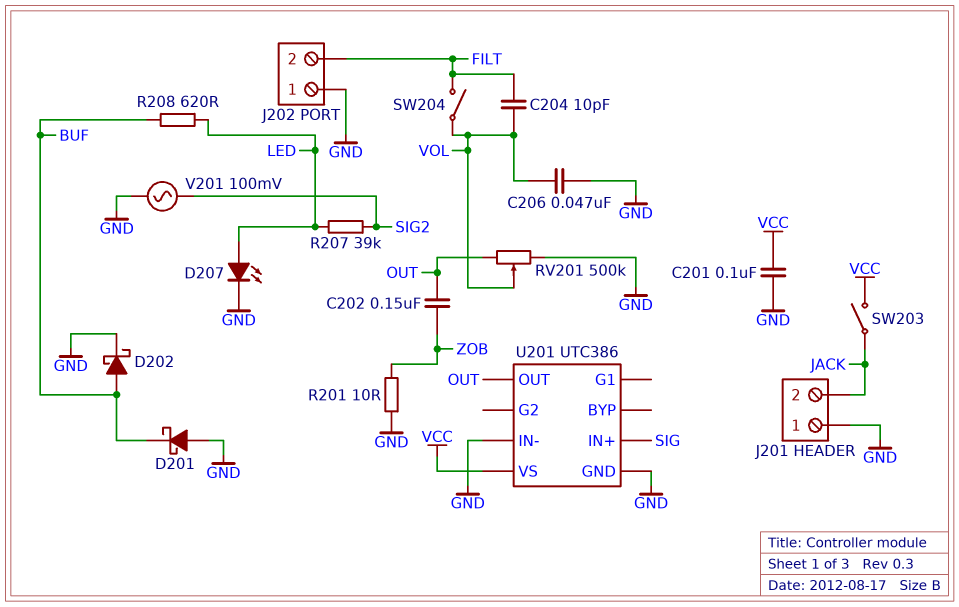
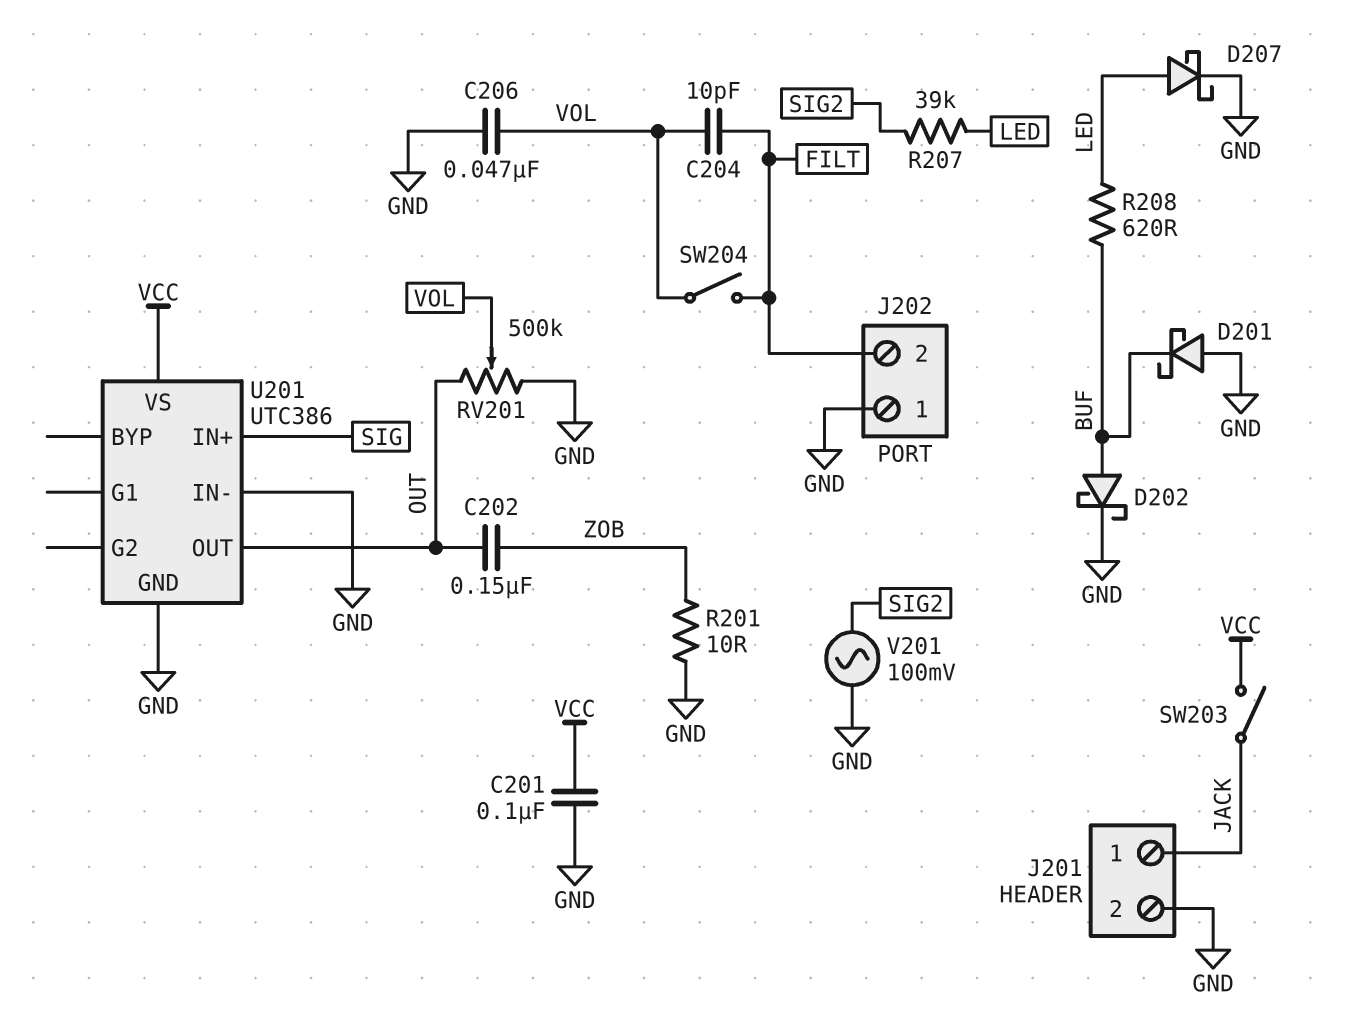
D207: LED (A LED, K GND) -> schottky (A LED, K GND)
J201 pin 1: GND -> JACK
J201 pin 2: JACK -> GND

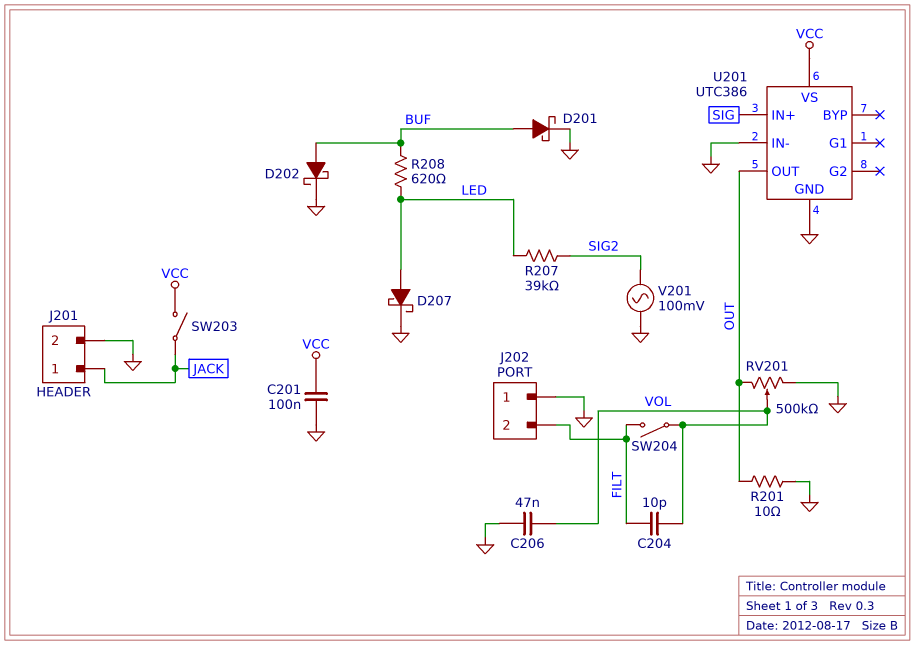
C202: 150nF (OUT, ZOB) -> none
D201: schottky (A GND, K BUF) -> schottky (A BUF, K GND)
R201: 10 (GND, ZOB) -> 10 (GND, OUT)

